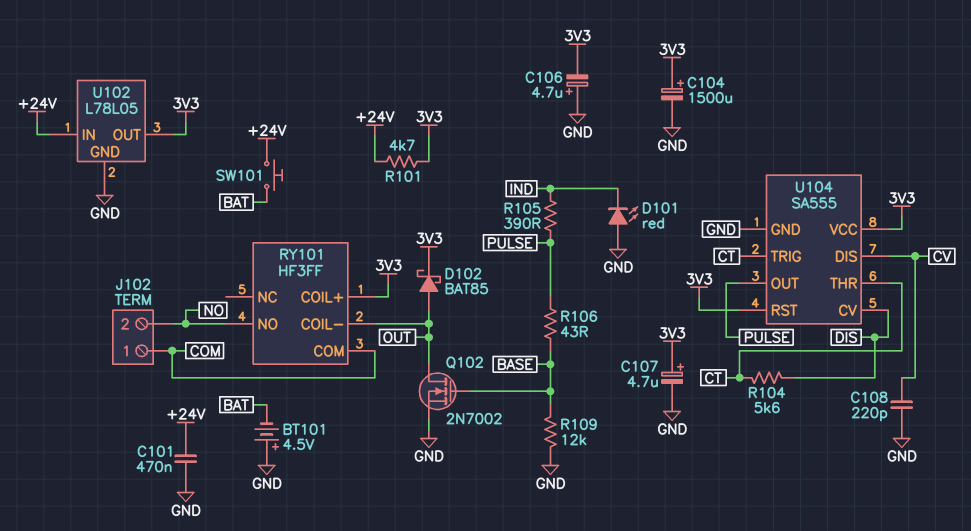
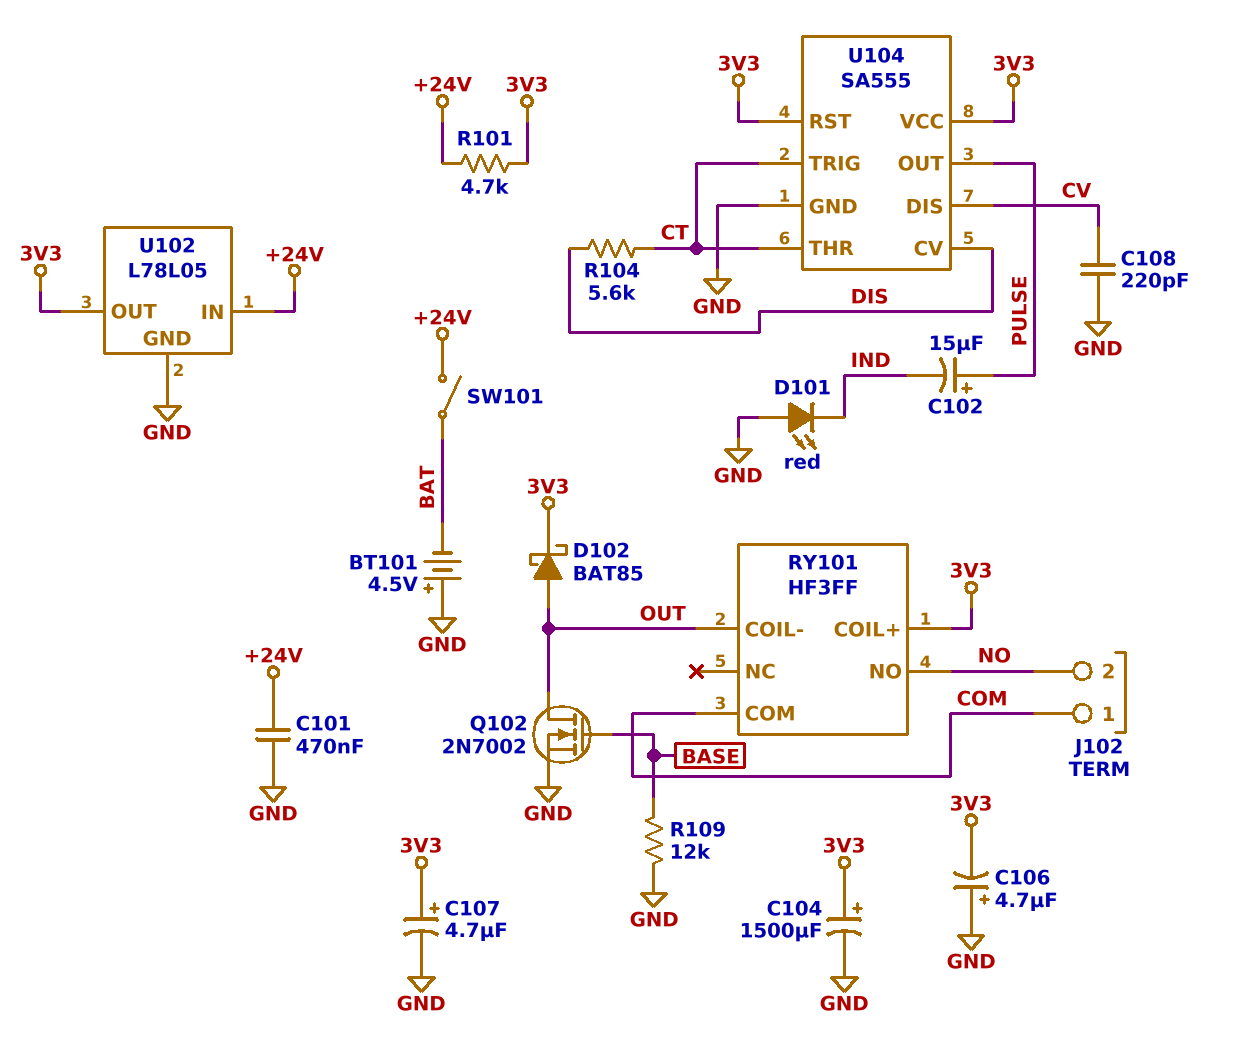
C102: none -> 15uF (plus PULSE, minus IND)
R105: 390 (IND, PULSE) -> none
R106: 43 (BASE, PULSE) -> none
SW101: button (+24V, BAT) -> switch (+24V, BAT)

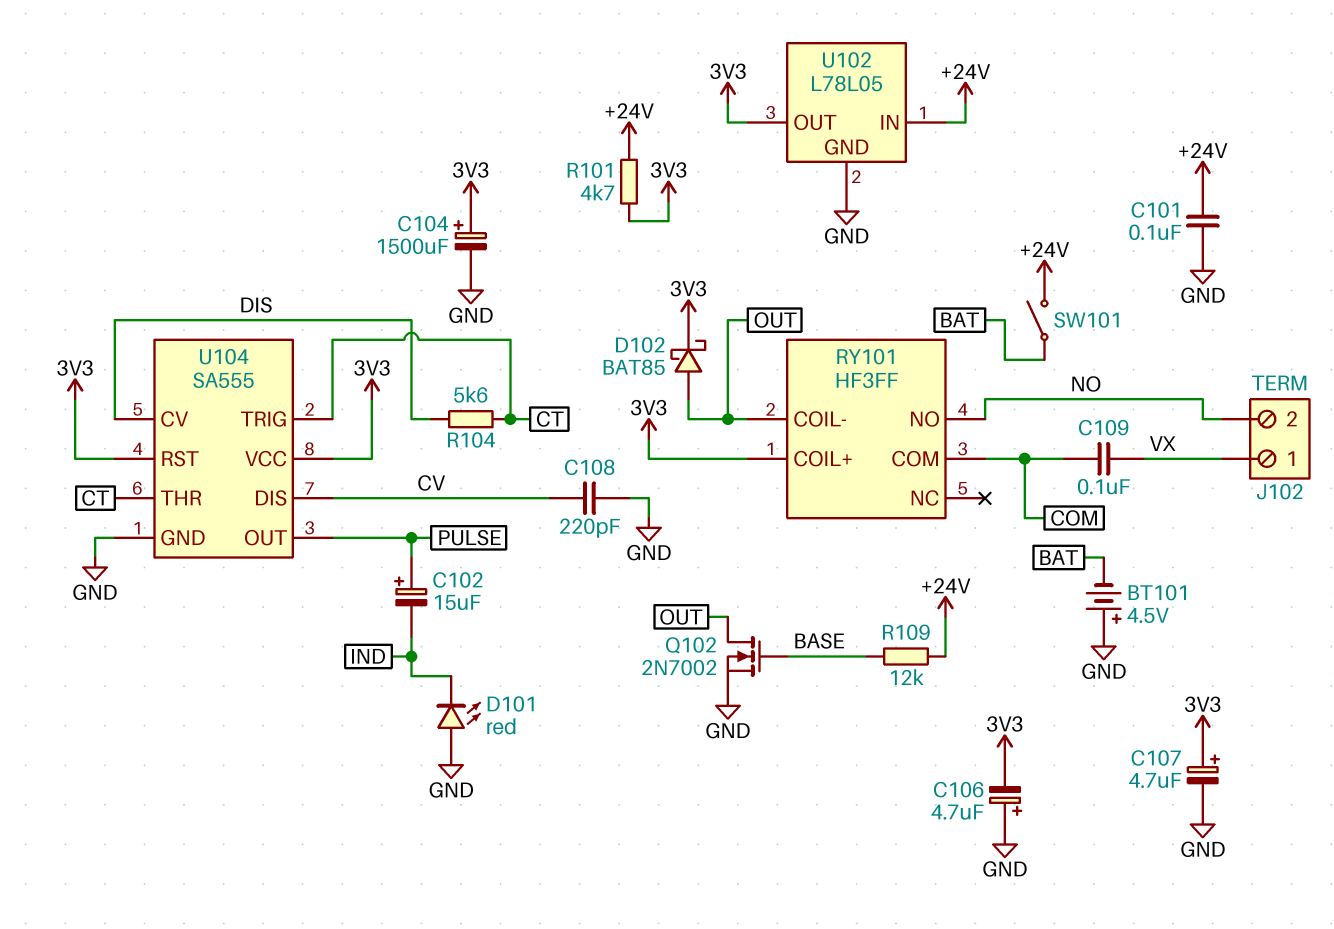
C101: 470nF (+24V, GND) -> 100nF (+24V, GND)
C109: none -> 100nF (COM, VX)
J102 pin 1: COM -> VX
R109: 12k (BASE, GND) -> 12k (+24V, BASE)

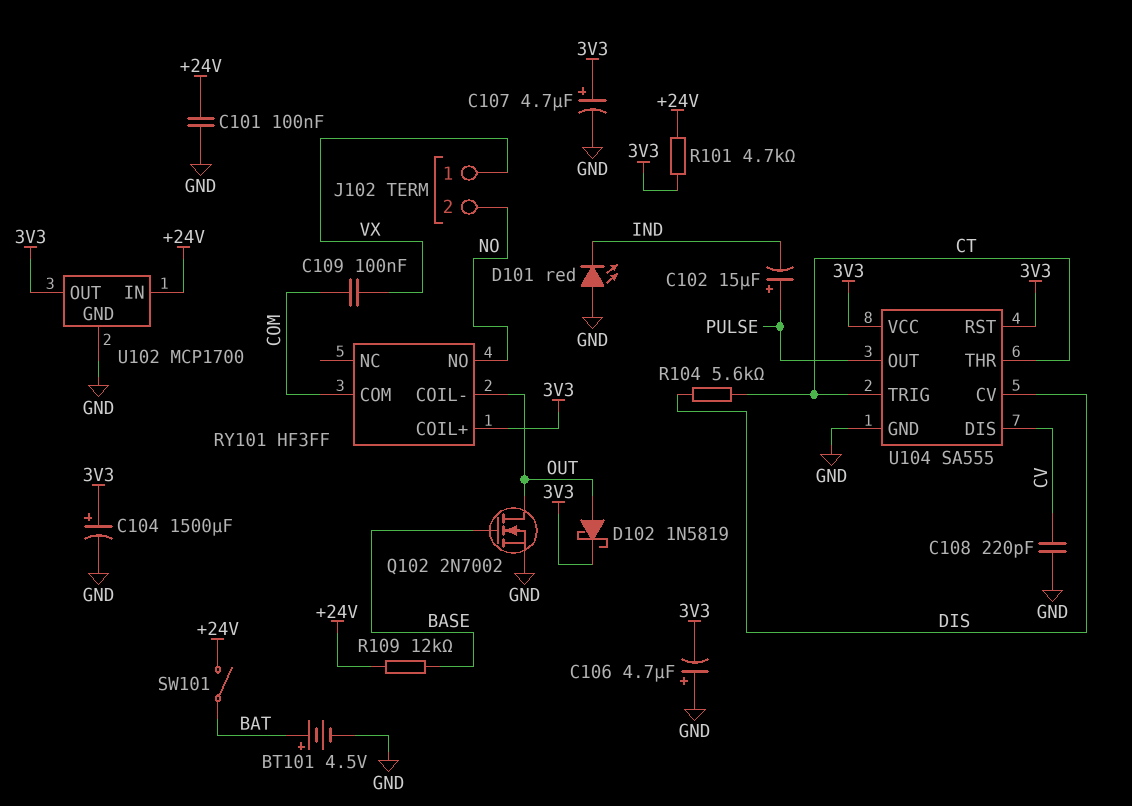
BT101: 4.5V (plus GND, minus BAT) -> 4.5V (plus BAT, minus GND)
D102: schottky BAT85 (A OUT, K 3V3) -> schottky 1N5819 (A OUT, K 3V3)
U102: L78L05 -> MCP1700

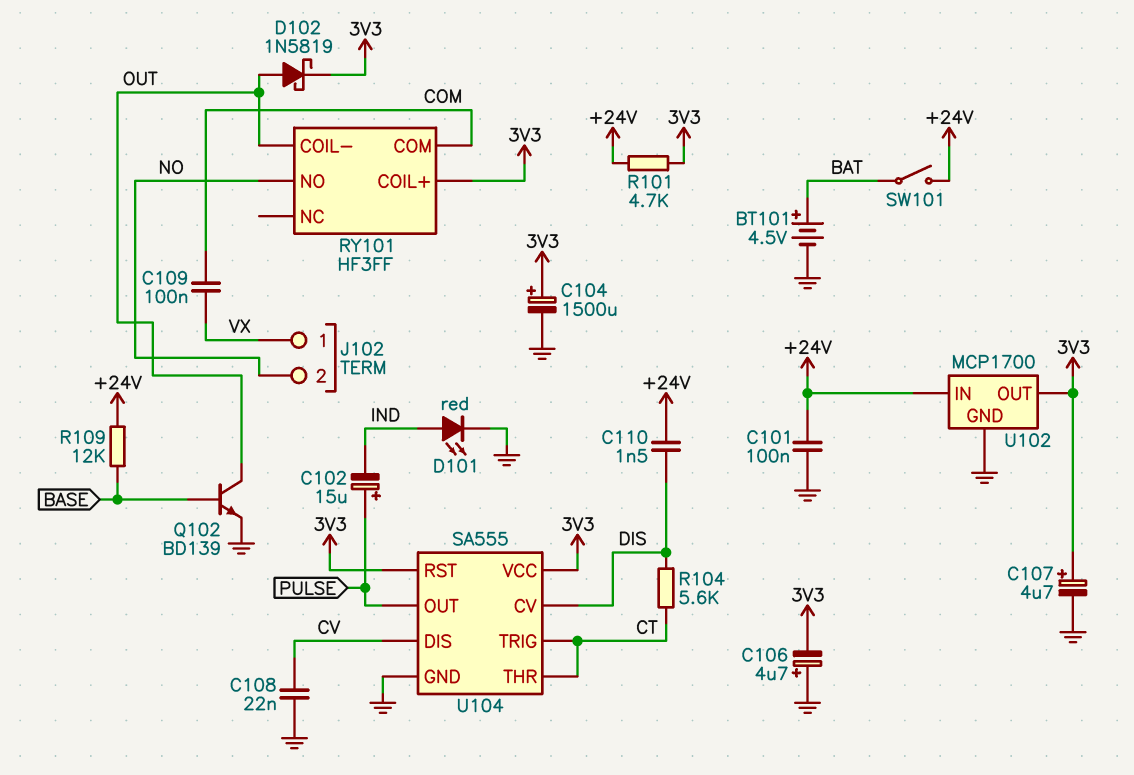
C108: 220pF (CV, GND) -> 22nF (CV, GND)
C110: none -> 1.5nF (+24V, DIS)
D101: LED red (A GND, K IND) -> LED red (A IND, K GND)
Q102: NMOS 2N7002 (G BASE, D OUT, S GND) -> NPN BD139 (B BASE, C OUT, E GND)

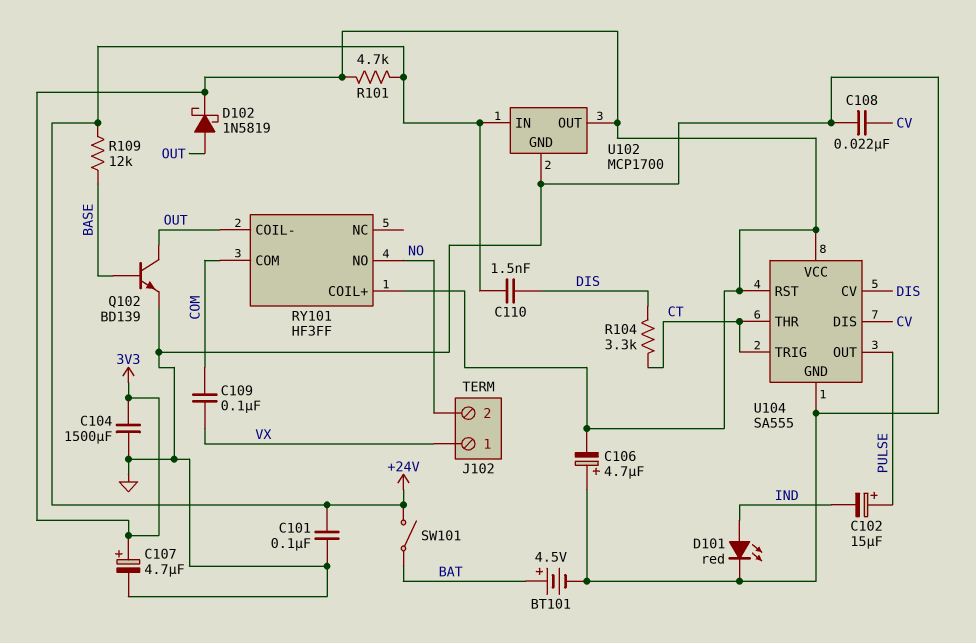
C104: 1500uF (plus 3V3, minus GND) -> 1500uF (3V3, GND)
R104: 5.6k (CT, DIS) -> 3.3k (CT, DIS)

